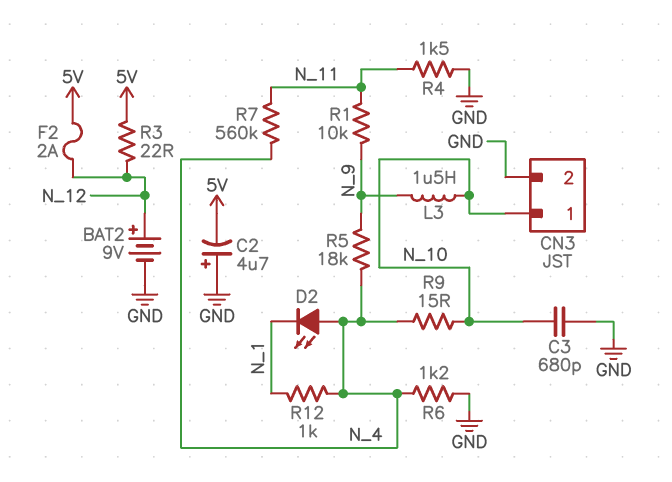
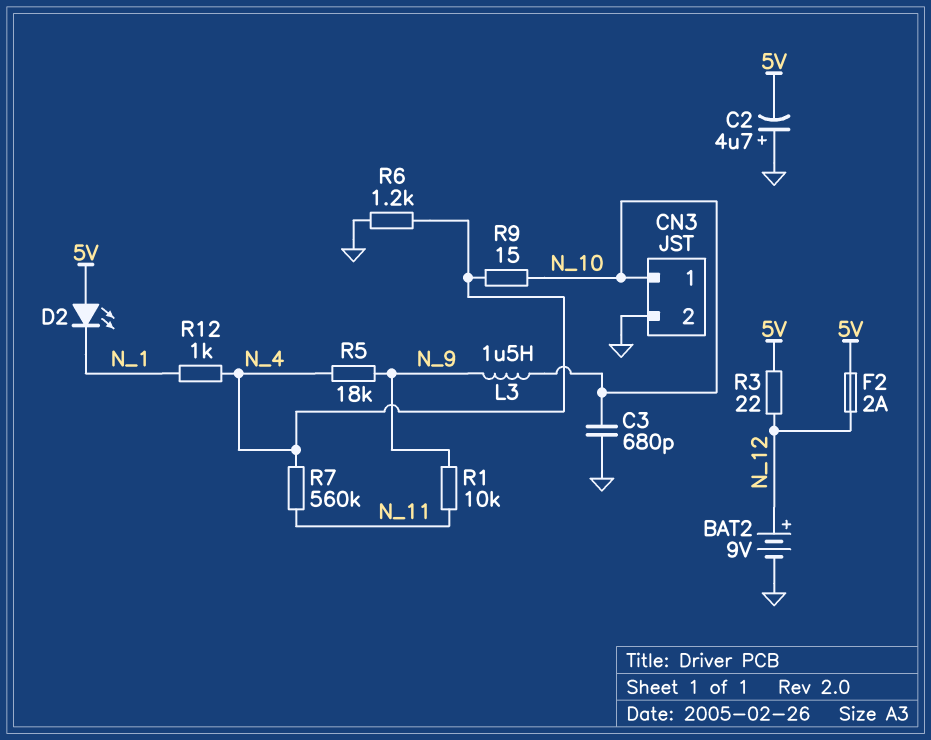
D2: LED (A N_4, K N_1) -> LED (A 5V, K N_1)
R4: 1.5k (GND, N_11) -> none

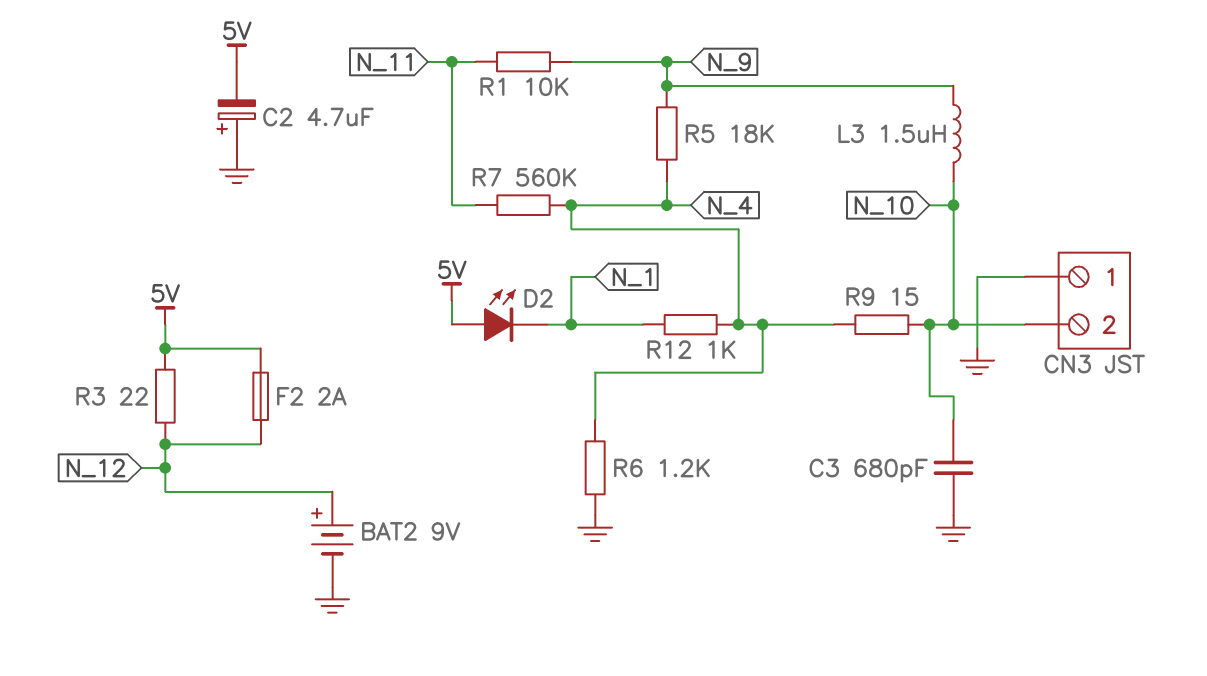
CN3 pin 1: N_10 -> GND
CN3 pin 2: GND -> N_10

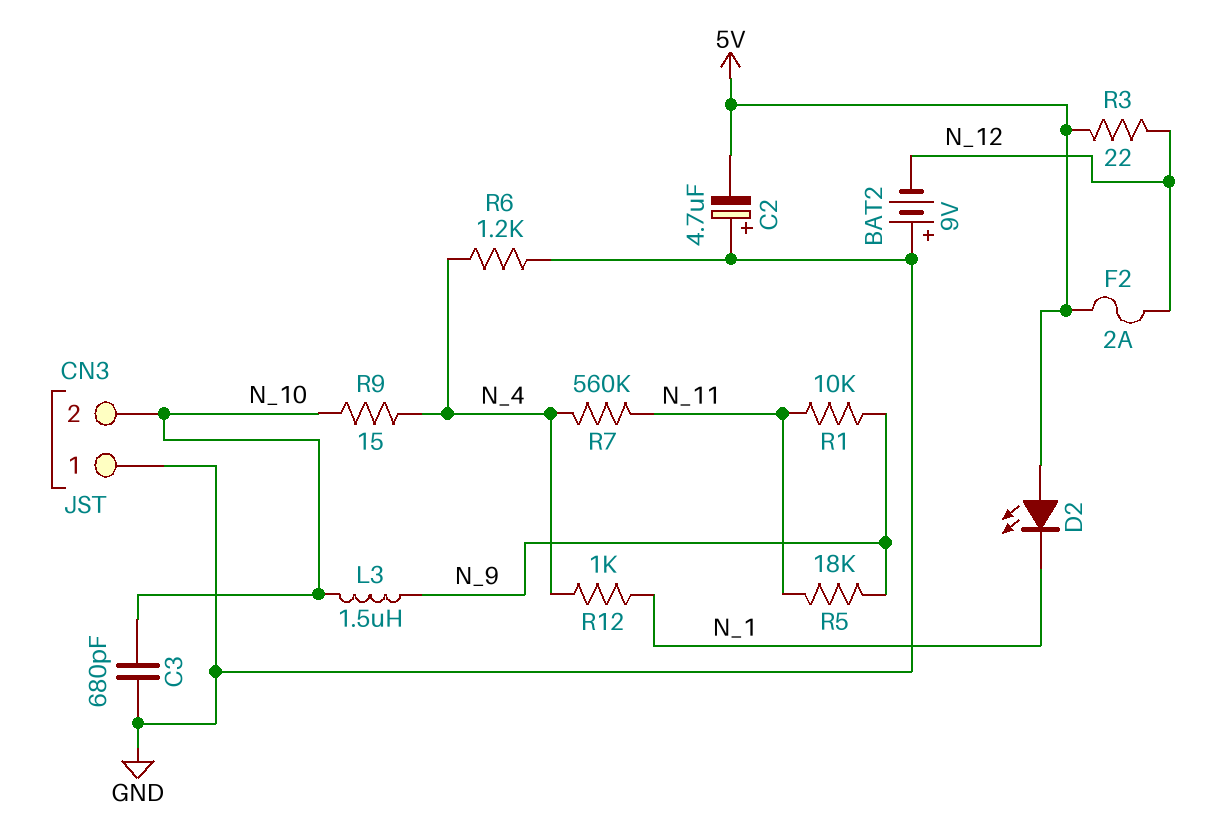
BAT2: 9V (plus N_12, minus GND) -> 9V (plus GND, minus N_12)
R5: 18k (N_4, N_9) -> 18k (N_9, N_11)

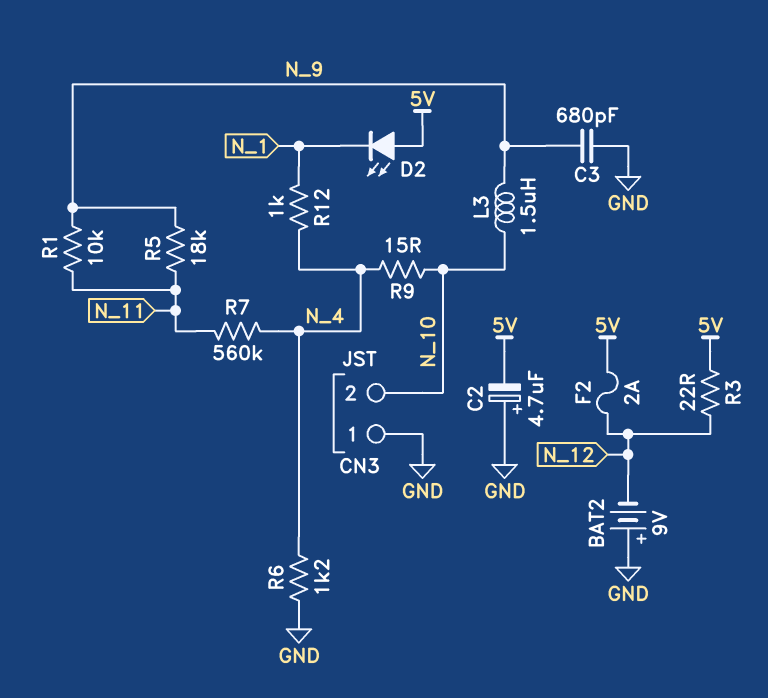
C3: 680pF (GND, N_10) -> 680pF (GND, N_9)

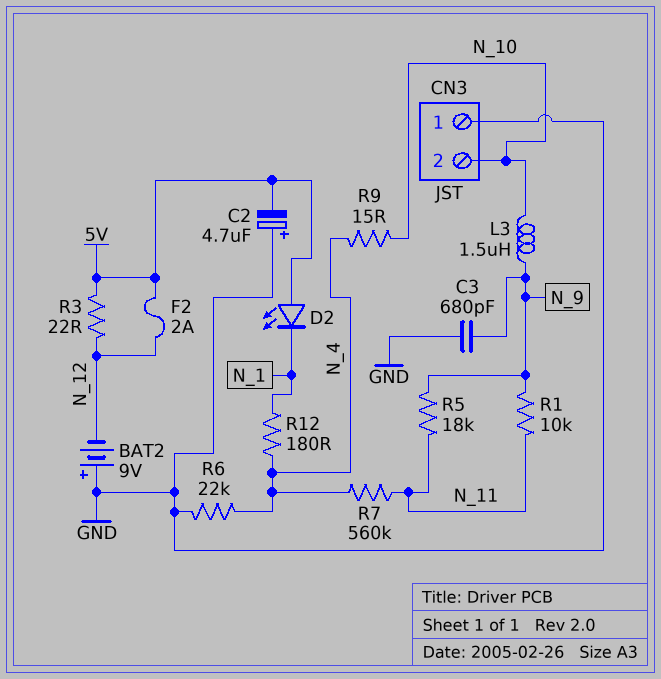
R6: 1.2k (GND, N_4) -> 22k (GND, N_4)
R12: 1k (N_1, N_4) -> 180 (N_1, N_4)

